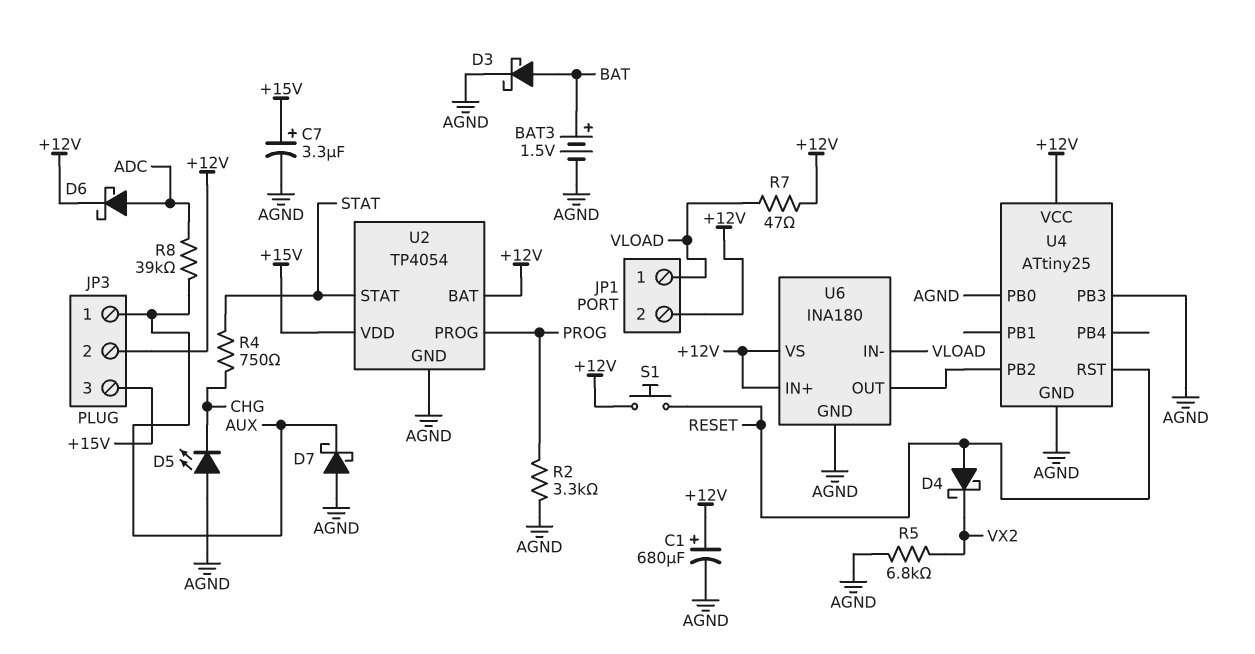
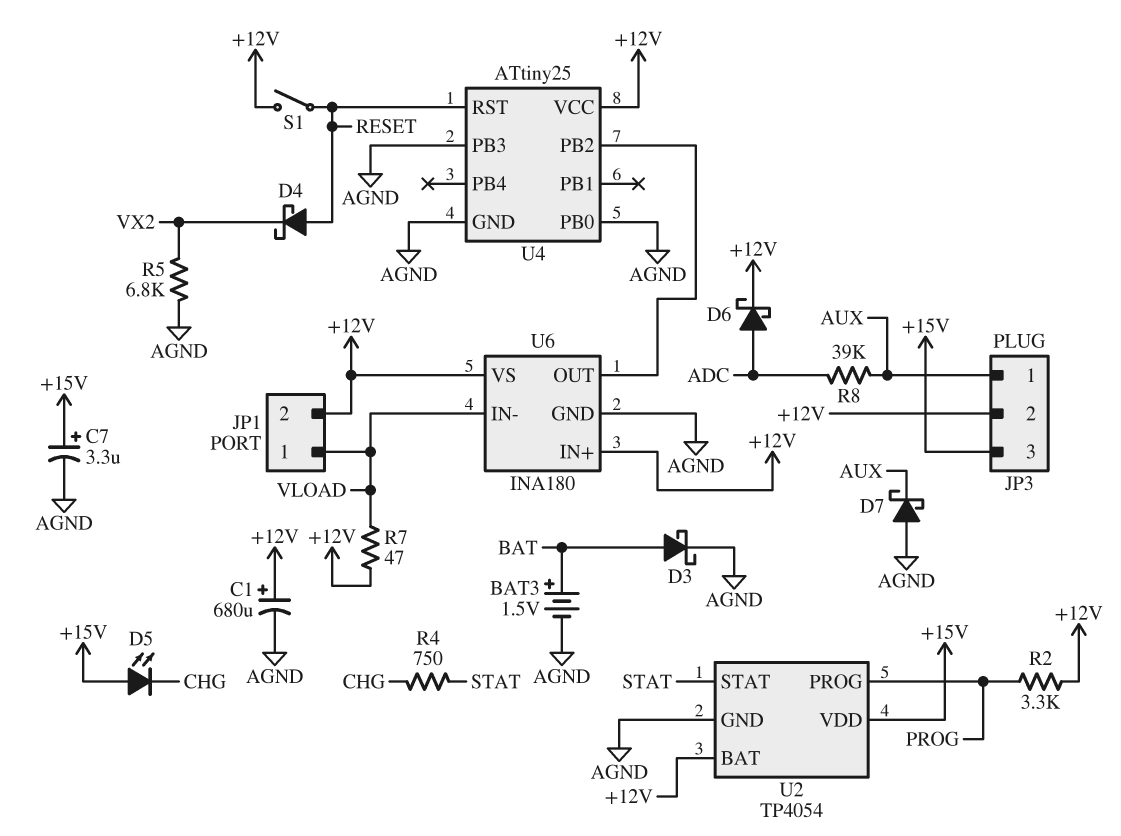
D5: LED (A AGND, K CHG) -> LED (A +15V, K CHG)
R2: 3.3k (AGND, PROG) -> 3.3k (+12V, PROG)
S1: button (+12V, RESET) -> switch (+12V, RESET)

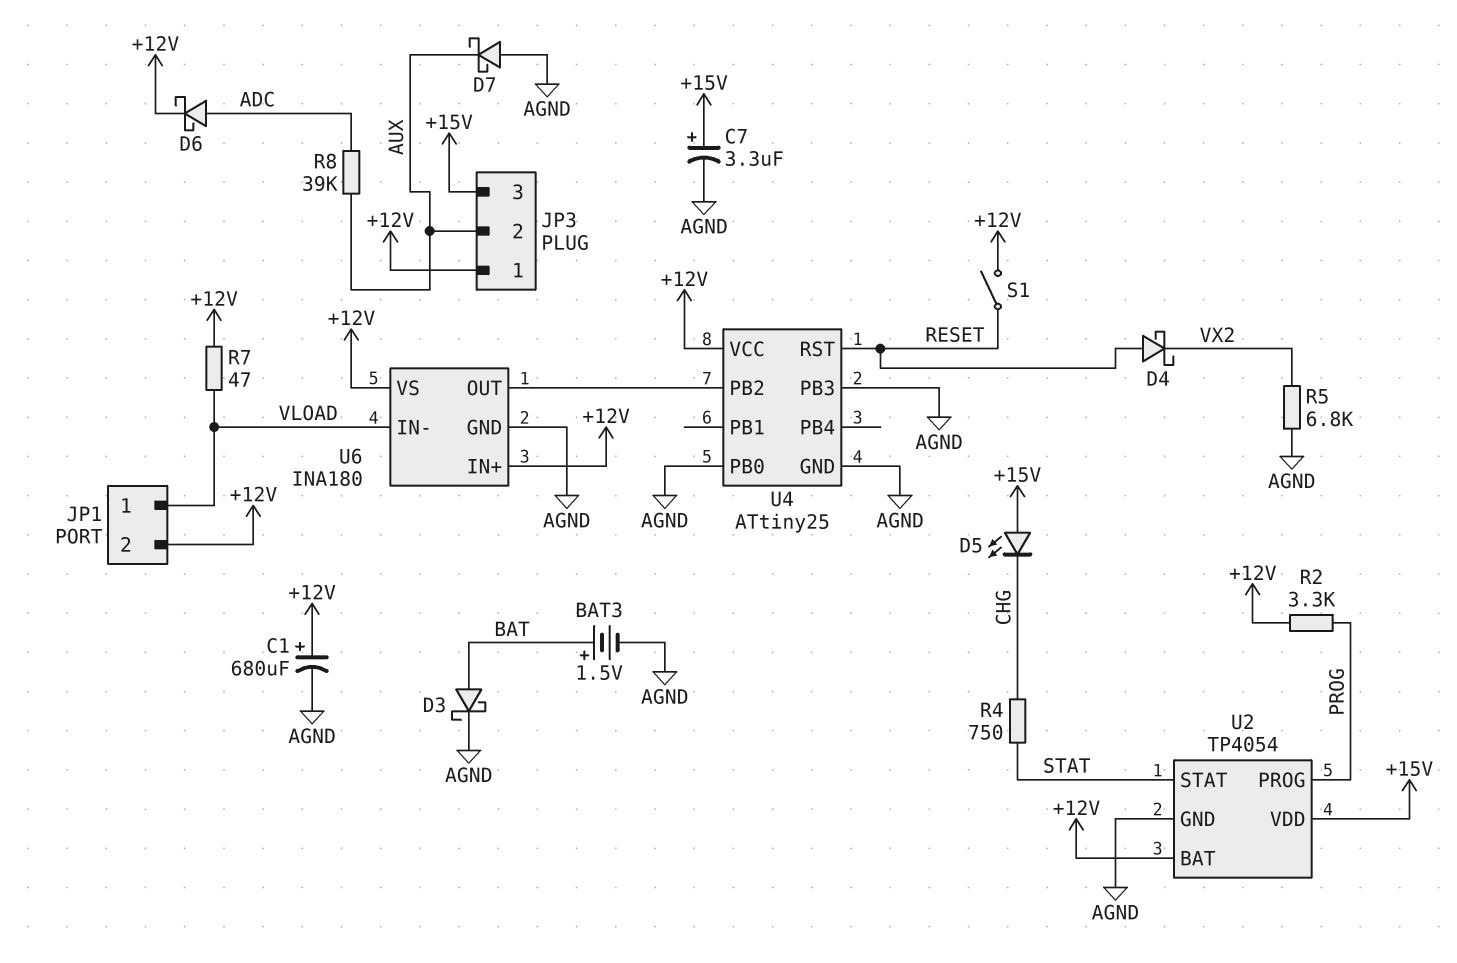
JP3 pin 1: AUX -> +12V
JP3 pin 2: +12V -> AUX

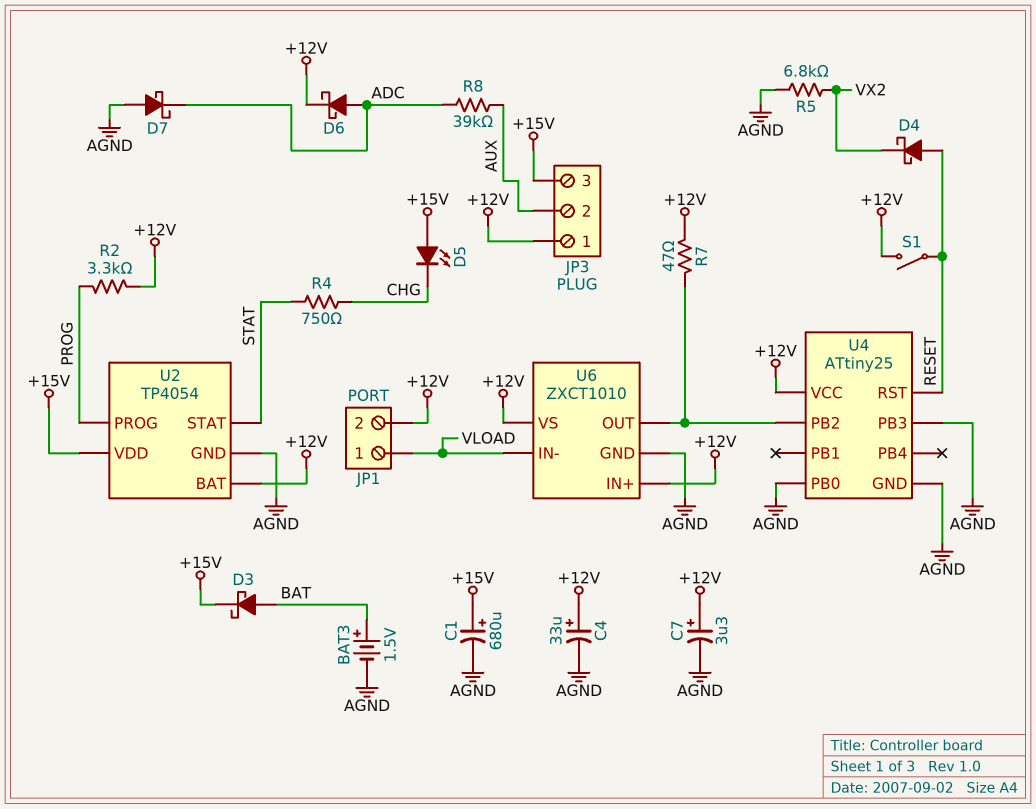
C1: 680uF (plus +12V, minus AGND) -> 680uF (plus +15V, minus AGND)
C4: none -> 33uF (plus +12V, minus AGND)
C7: 3.3uF (plus +15V, minus AGND) -> 3.3uF (plus +12V, minus AGND)
D3: schottky (A BAT, K AGND) -> schottky (A BAT, K +15V)
D7: schottky (A AGND, K AUX) -> schottky (A AGND, K ADC)
R7: 47 (+12V, VLOAD) -> 47 (+12V, U4/PB2)
U6: INA180 -> ZXCT1010

